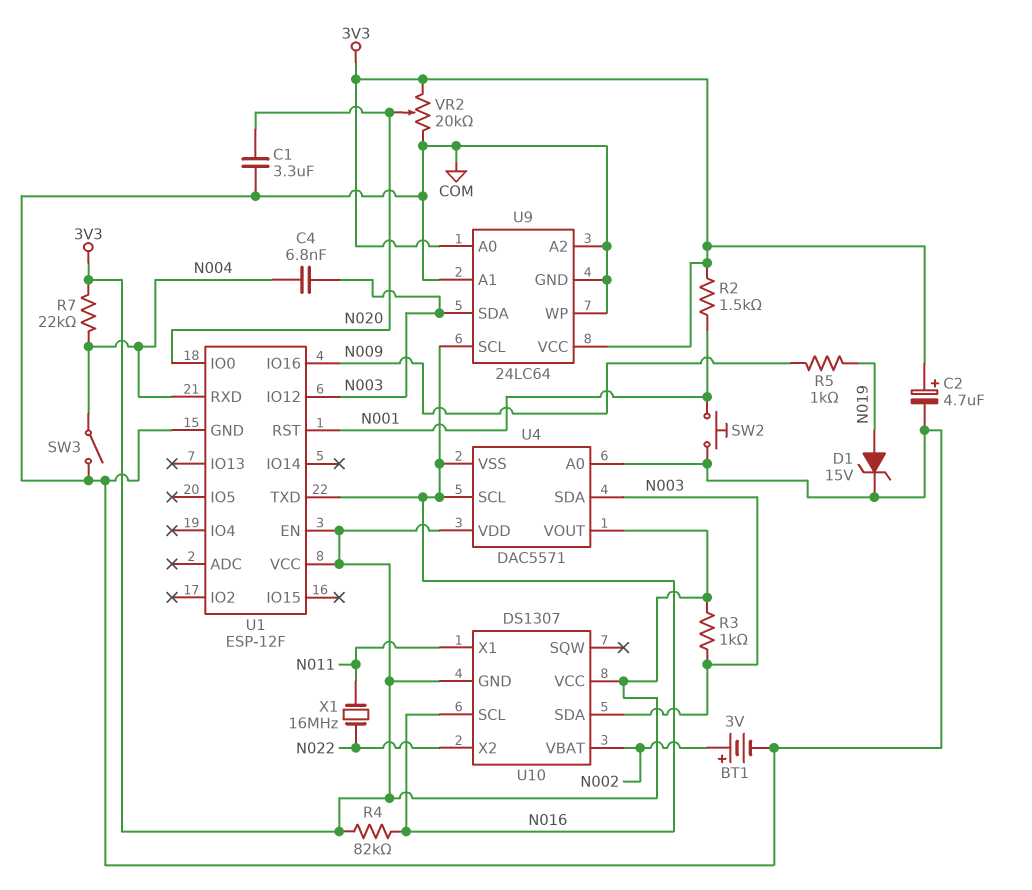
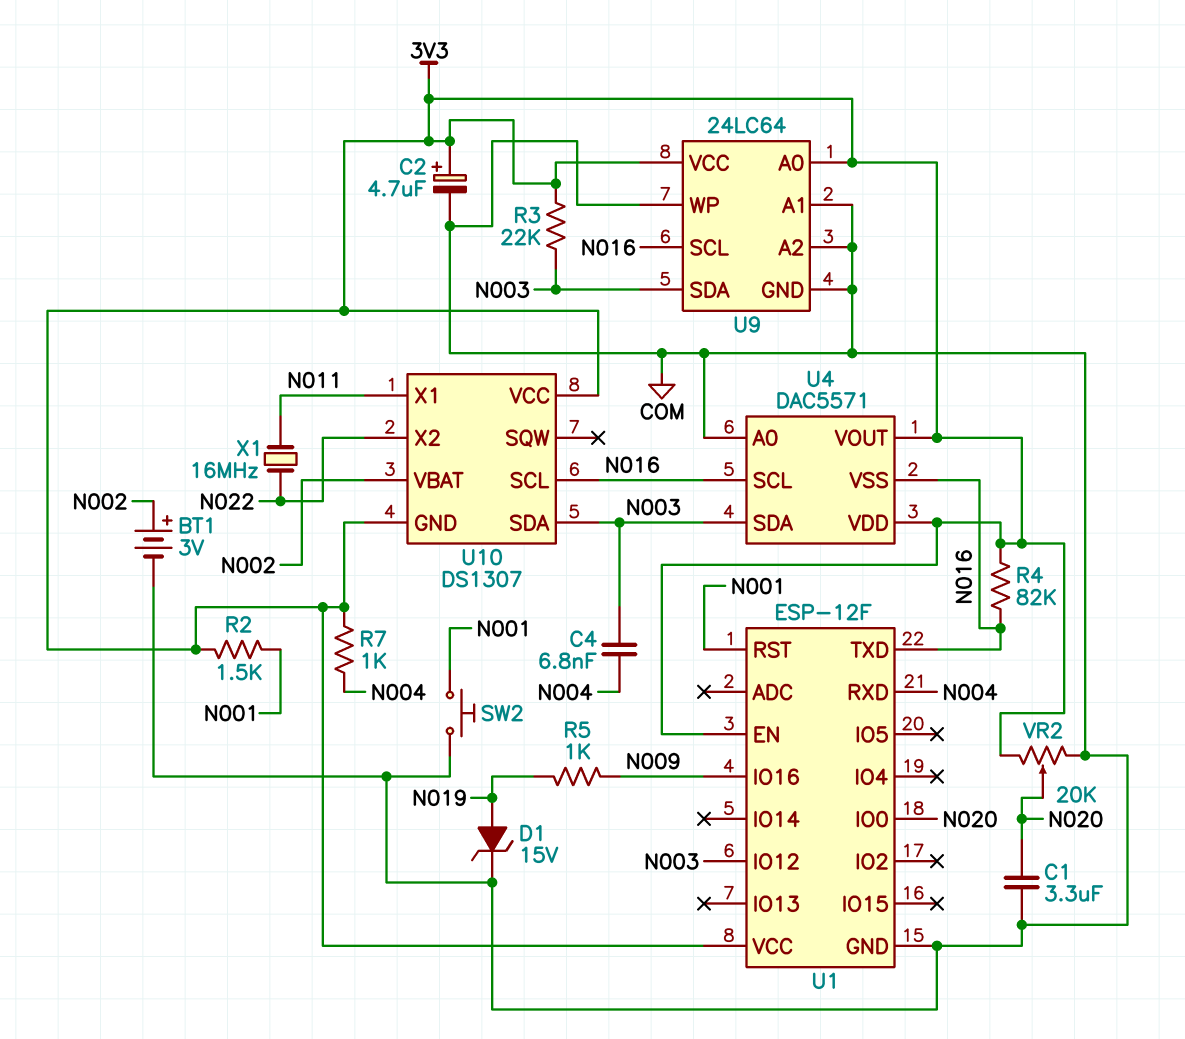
R3: 1k (3V3, N003) -> 22k (3V3, N003)
R7: 22k (3V3, N004) -> 1k (3V3, N004)
SW3: switch (COM, N004) -> none

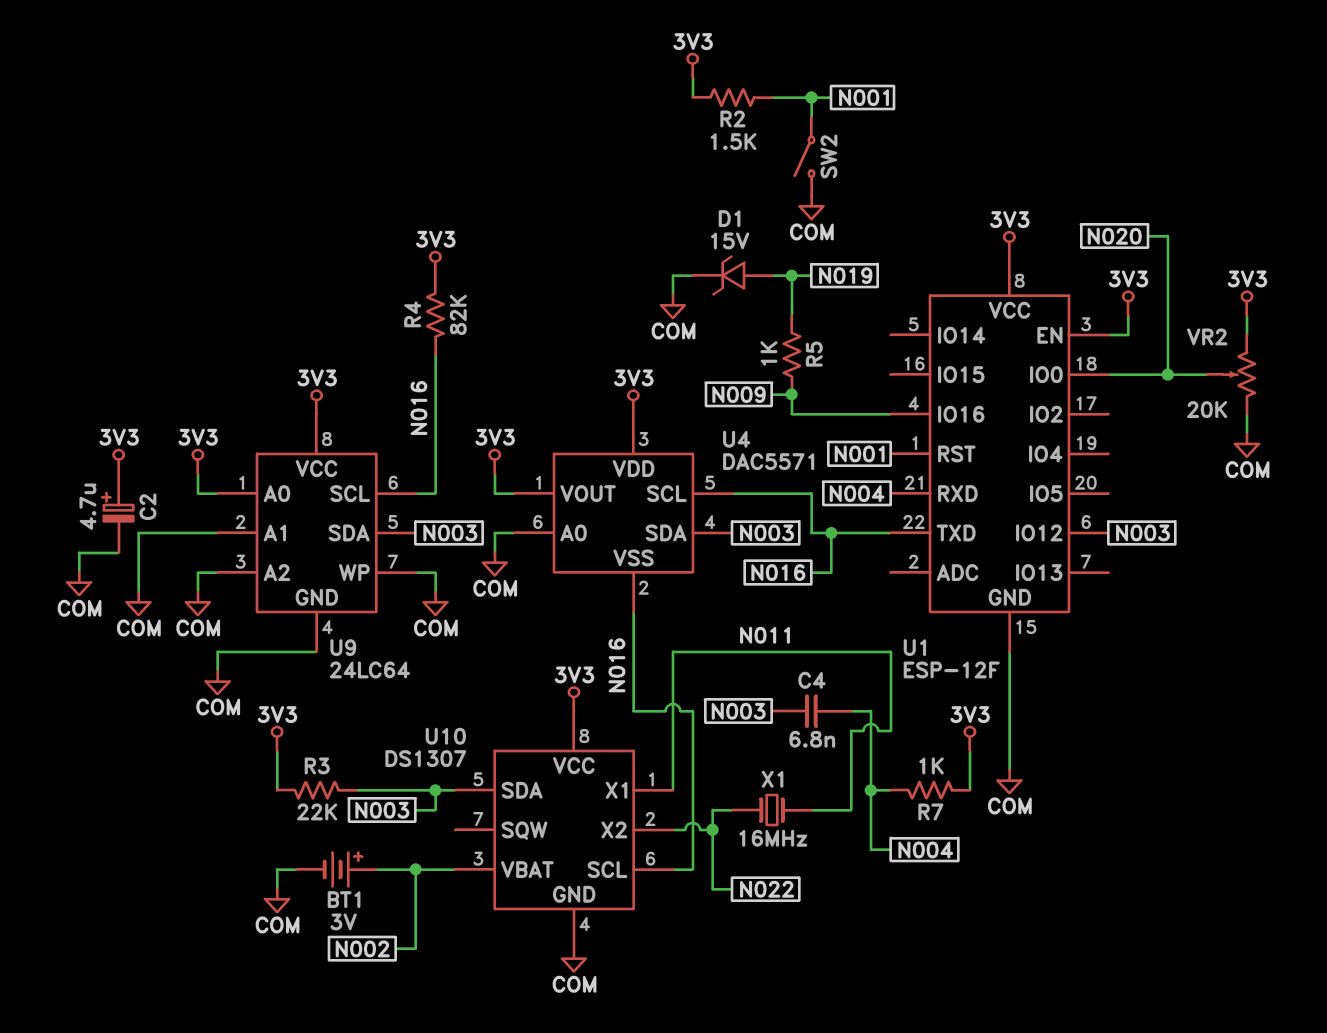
C1: 3.3uF (COM, N020) -> none
SW2: button (COM, N001) -> switch (COM, N001)
U10 pin GND: 3V3 -> COM

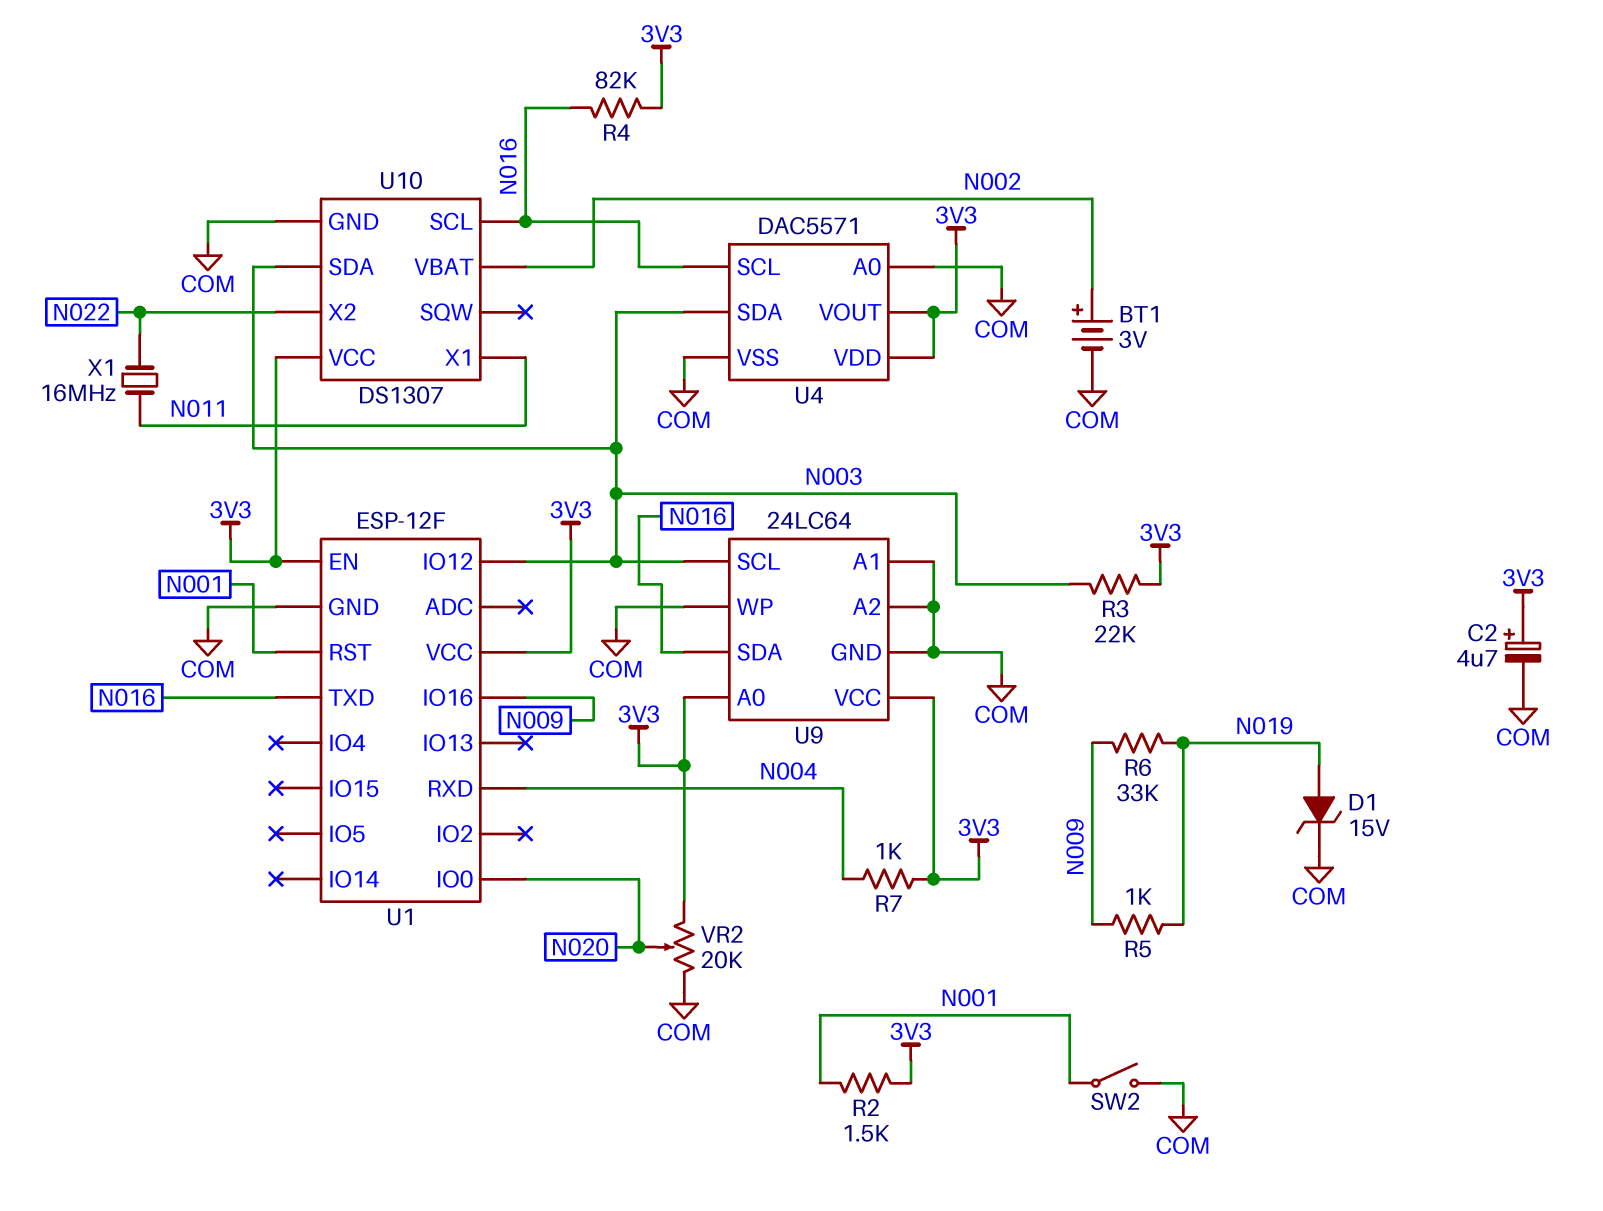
C4: 6.8nF (N003, N004) -> none
R6: none -> 33k (N009, N019)
U4 pin VSS: N016 -> COM
U9 pin SCL: N016 -> N003
U9 pin SDA: N003 -> N016

